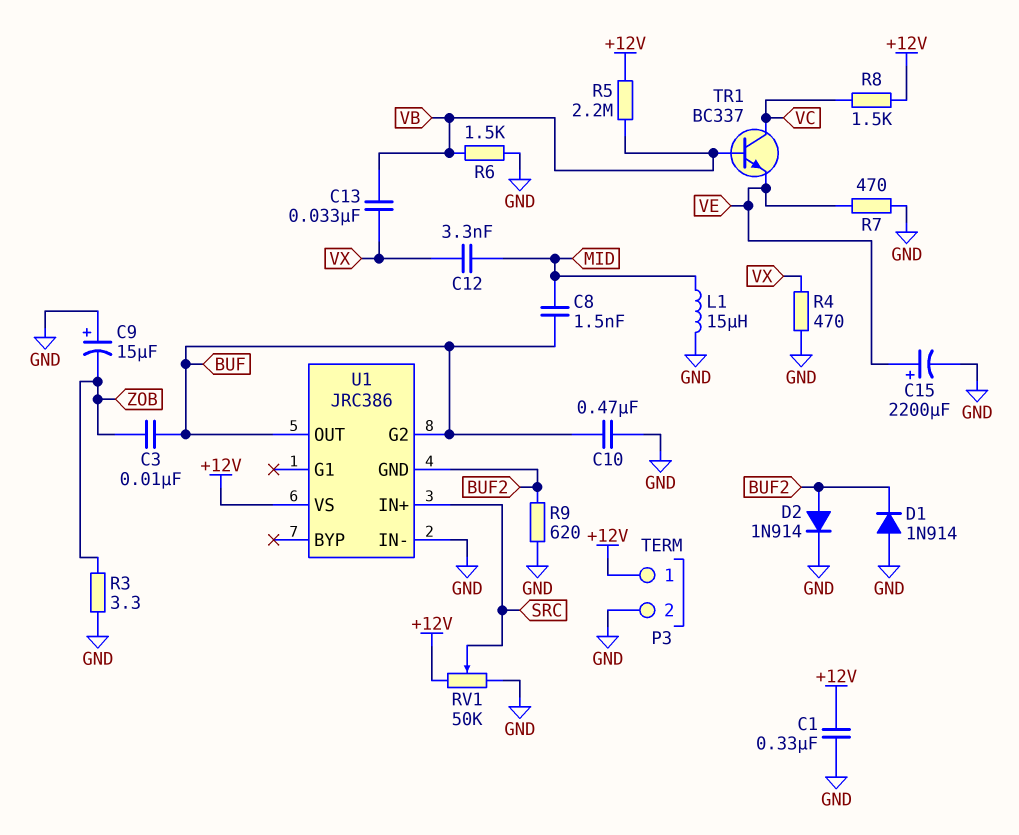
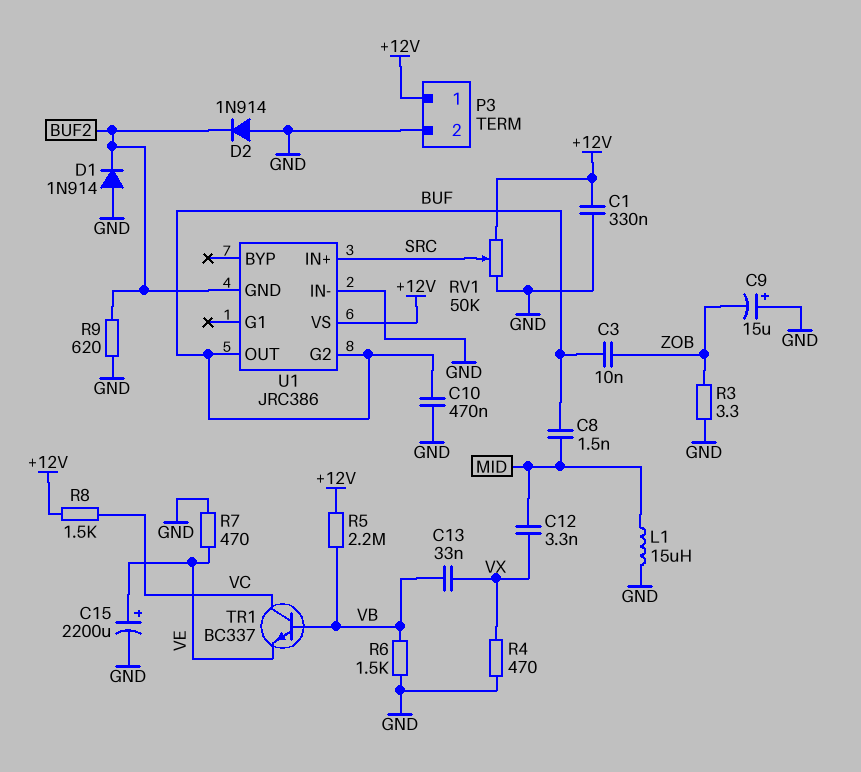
D2: diode 1N914 (A BUF2, K GND) -> diode 1N914 (A GND, K BUF2)

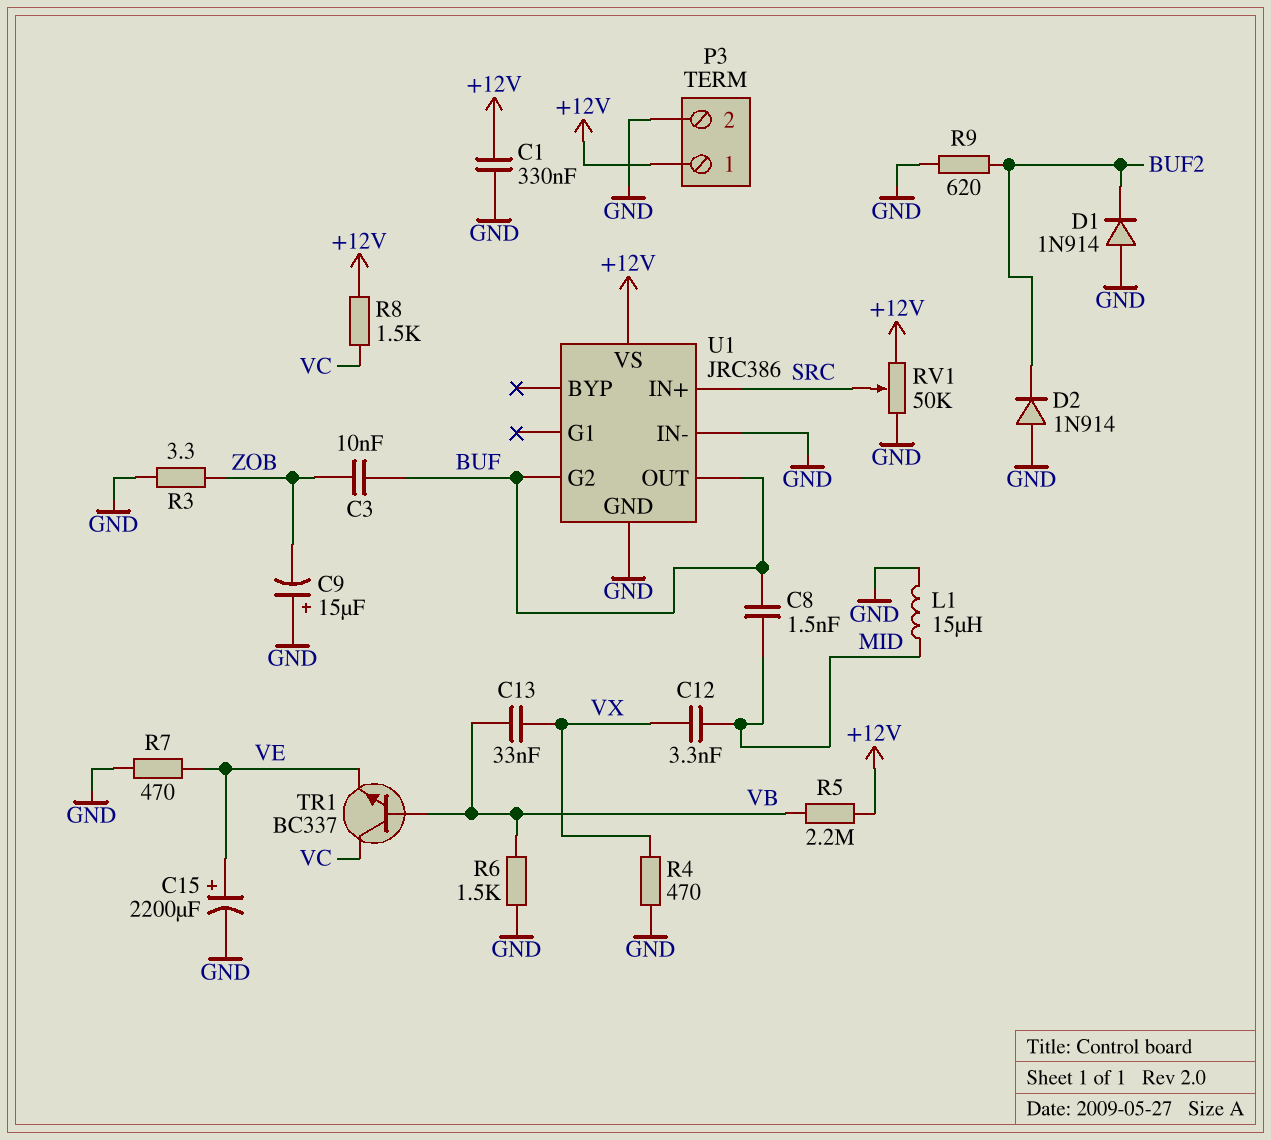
C10: 470nF (BUF, GND) -> none
U1 pin GND: BUF2 -> GND

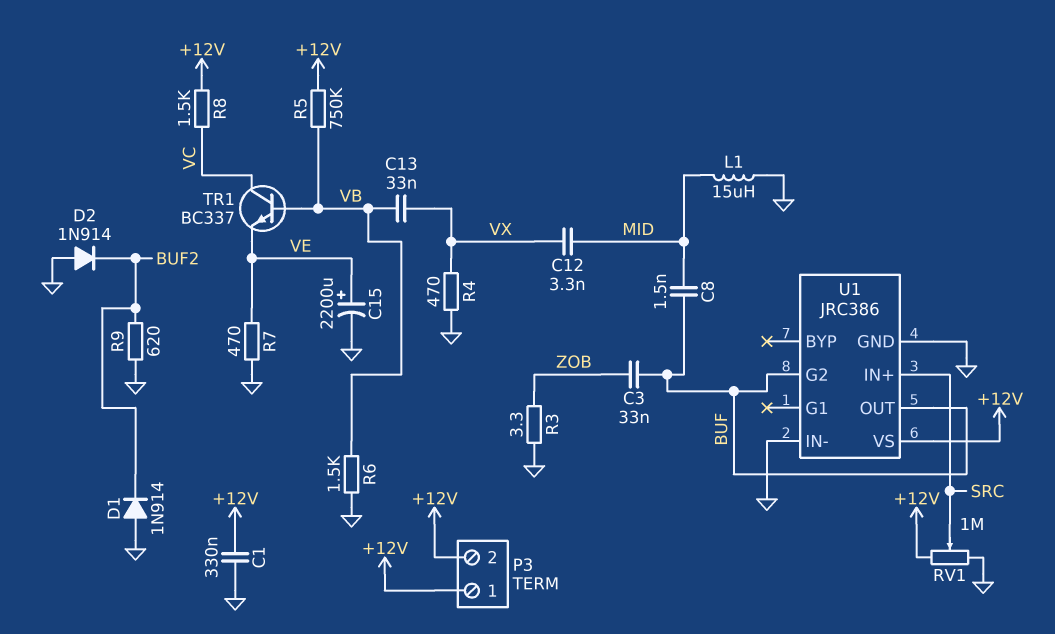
C3: 10nF (BUF, ZOB) -> 33nF (BUF, ZOB)
C9: 15uF (plus GND, minus ZOB) -> none
P3 pin 2: GND -> +12V
R5: 2.2M (+12V, VB) -> 750k (+12V, VB)
RV1: 50k (+12V, GND, wiper SRC) -> 1M (+12V, GND, wiper SRC)

